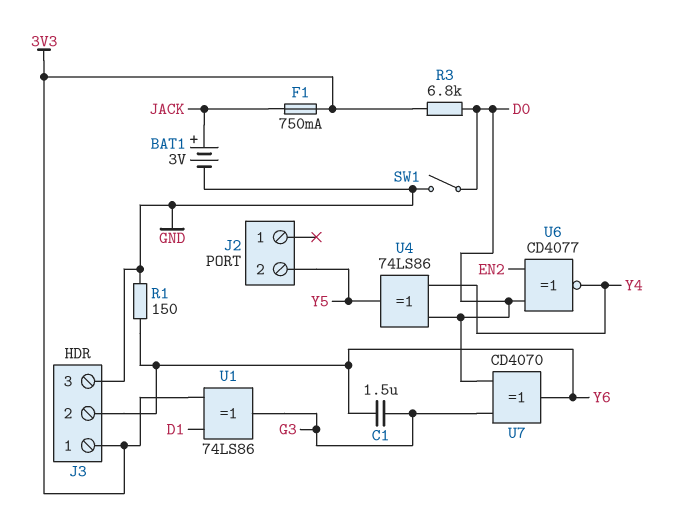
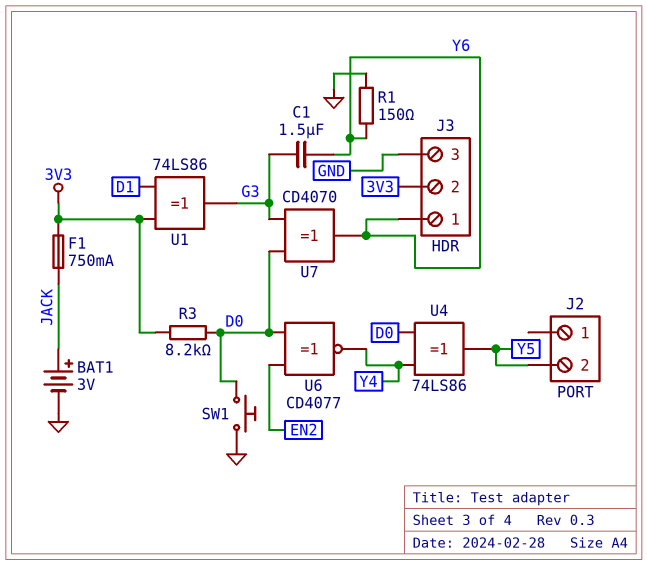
J3 pin 1: 3V3 -> Y6
J3 pin 2: Y6 -> 3V3
R3: 6.8k (3V3, D0) -> 8.2k (3V3, D0)
SW1: switch (D0, GND) -> button (D0, GND)

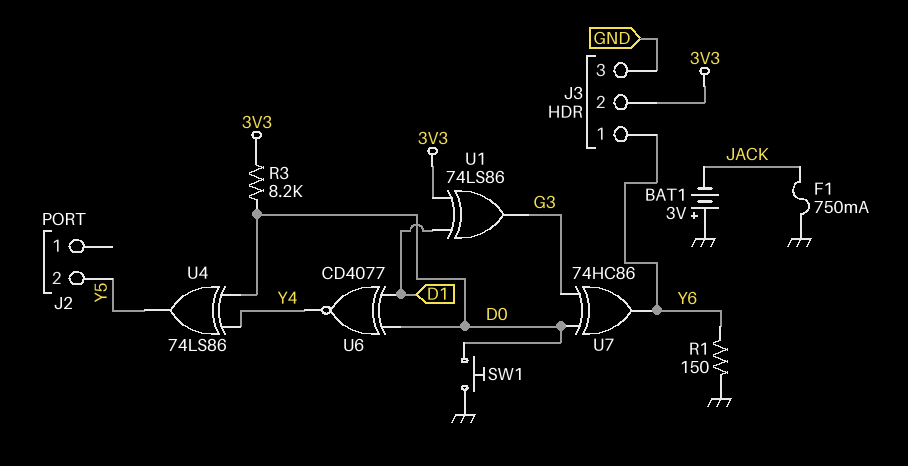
BAT1: 3V (plus JACK, minus GND) -> 3V (plus GND, minus JACK)
C1: 1.5uF (G3, Y6) -> none
F1: 750mA (3V3, JACK) -> 750mA (GND, JACK)
U6: XNOR CD4077 (in D0, in EN2, out Y4) -> XNOR CD4077 (in D0, in D1, out Y4)
U7: XOR CD4070 (in D0, in G3, out Y6) -> XOR 74HC86 (in D0, in G3, out Y6)

